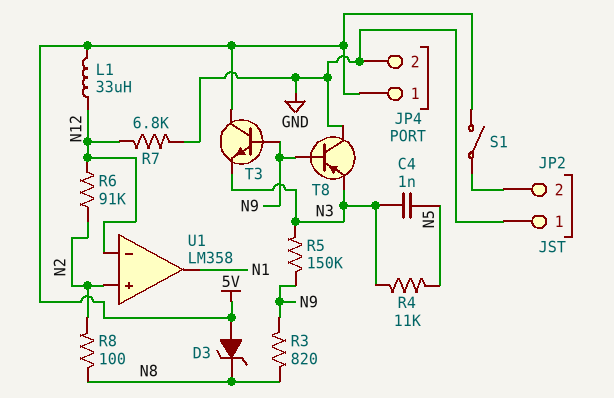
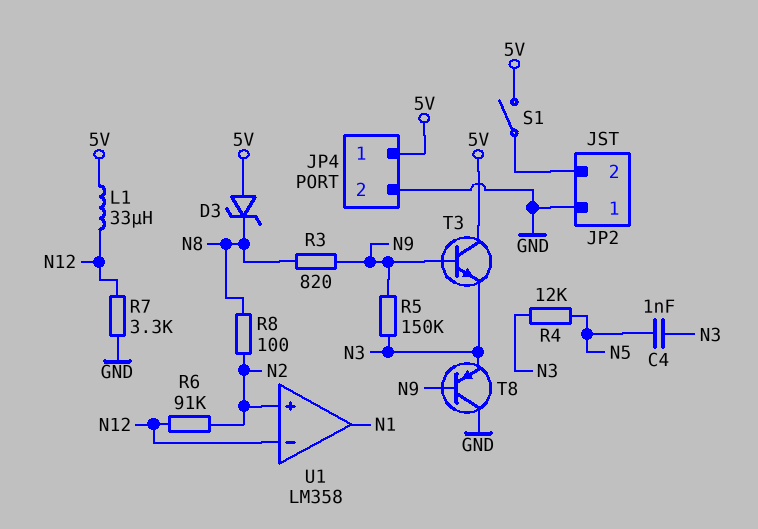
R4: 11k (N3, N5) -> 12k (N3, N5)
R7: 6.8k (GND, N12) -> 3.3k (GND, N12)

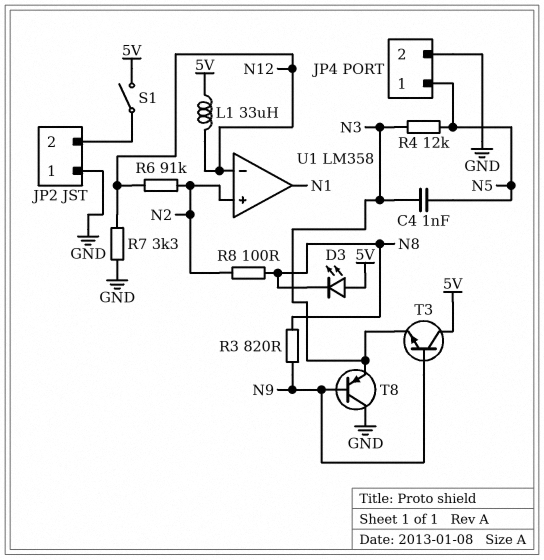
D3: zener (A 5V, K N8) -> LED (A 5V, K N8)
JP4 pin 1: 5V -> N5
R5: 150k (N3, N9) -> none

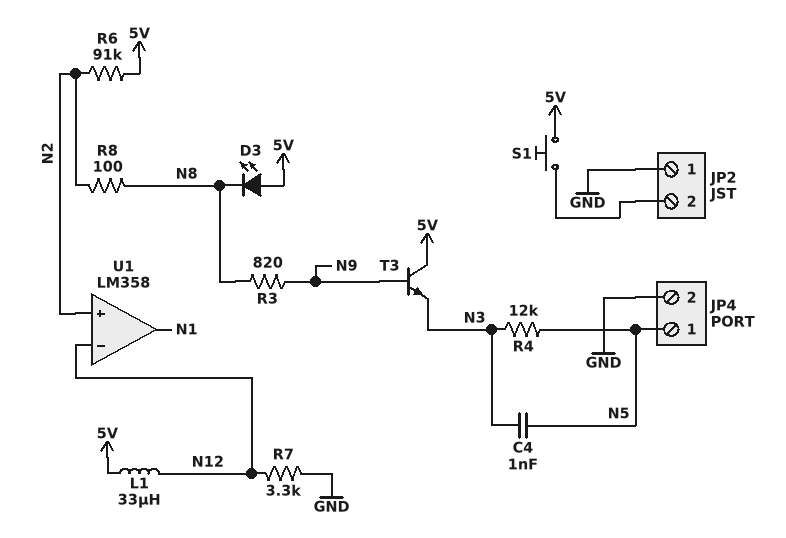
R6: 91k (N2, N12) -> 91k (5V, N2)
S1: switch (5V, JP2/2) -> button (5V, JP2/2)
T8: PNP (B N9, C GND, E N3) -> none

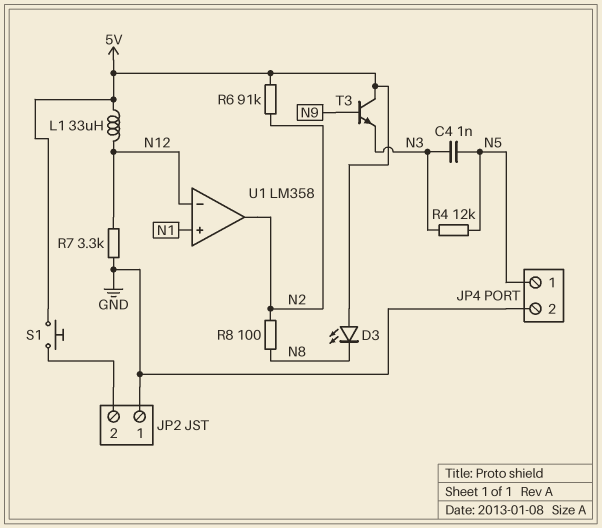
R3: 820 (N8, N9) -> none
U1 pin in+: N2 -> N1
U1 pin out: N1 -> N2

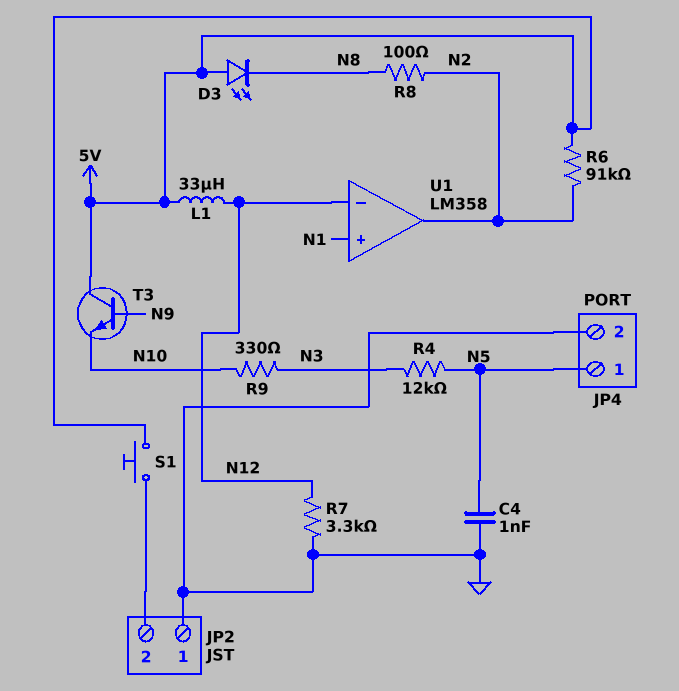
C4: 1nF (N3, N5) -> 1nF (GND, N5)
R9: none -> 330 (N3, N10)
T3: NPN (B N9, C 5V, E N3) -> NPN (B N9, C 5V, E N10)

